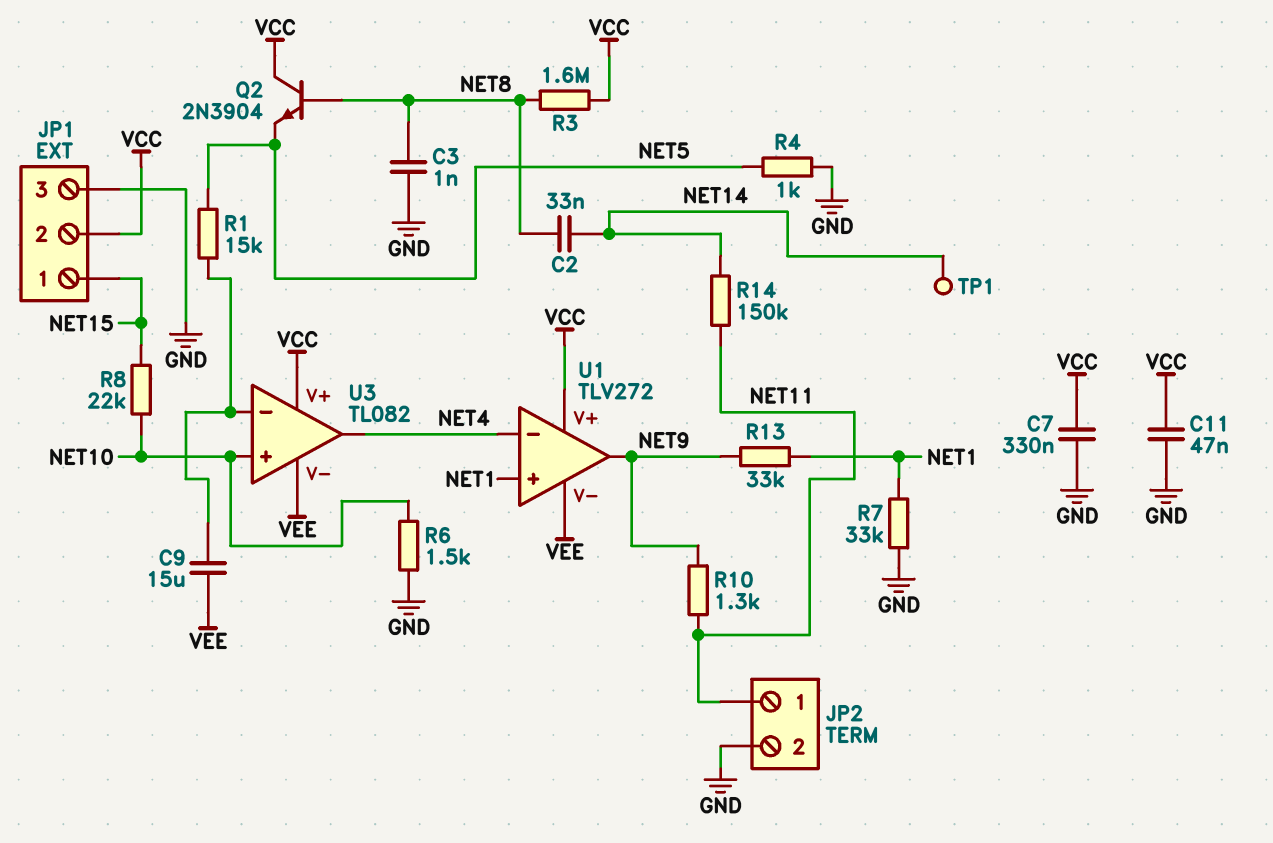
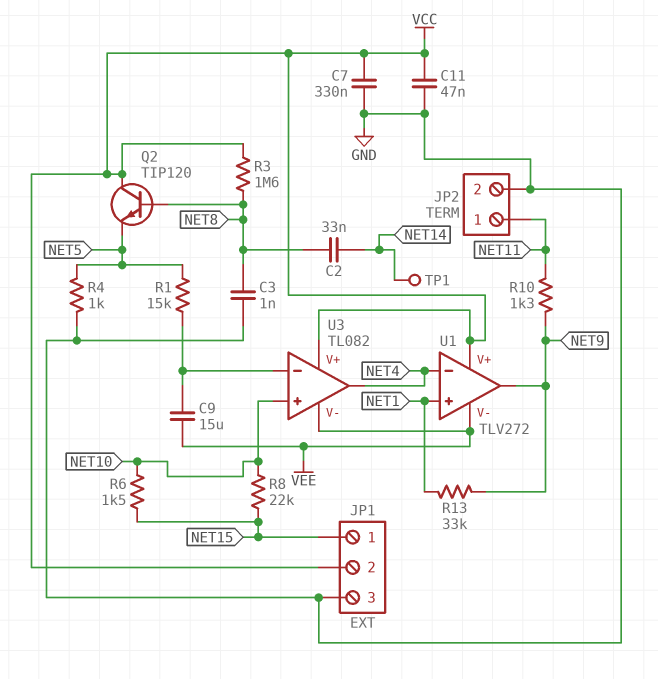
Q2: NPN 2N3904 (B NET8, C VCC, E NET5) -> NPN TIP120 (B NET8, C VCC, E NET5)
R6: 1.5k (GND, NET10) -> 1.5k (NET10, NET15)
R7: 33k (GND, NET1) -> none
R14: 150k (NET11, NET14) -> none

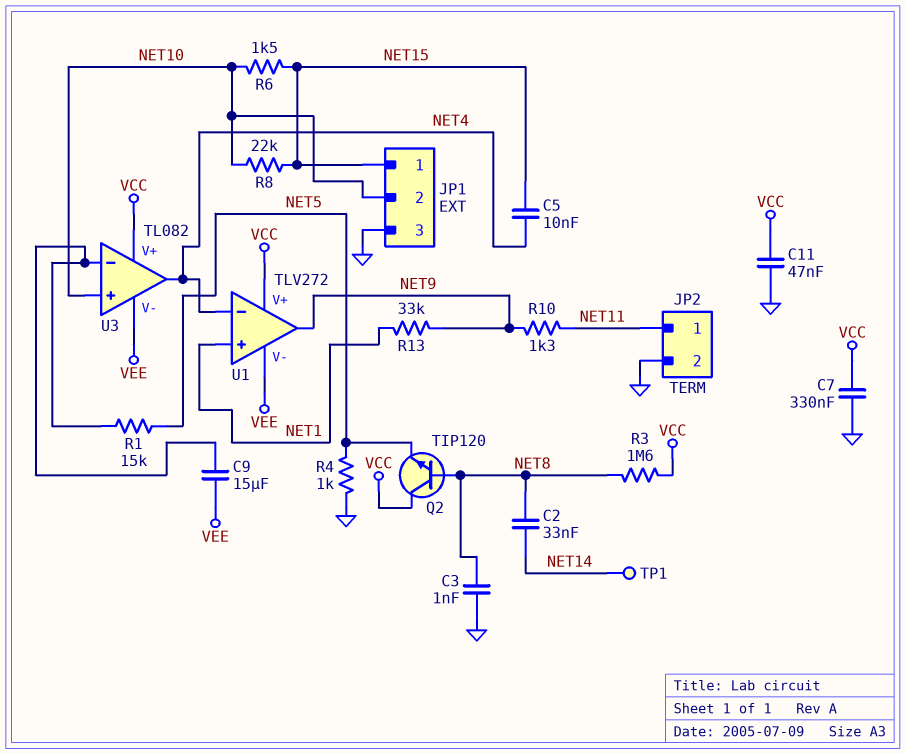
C5: none -> 10nF (NET4, NET15)
JP1 pin 2: VCC -> NET10

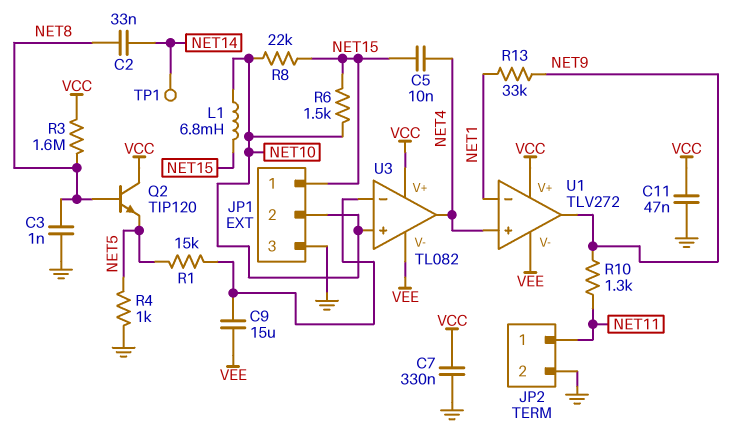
L1: none -> 6.8mH (NET10, NET15)
U1 pin in+: NET1 -> NET4
U1 pin in-: NET4 -> NET1

